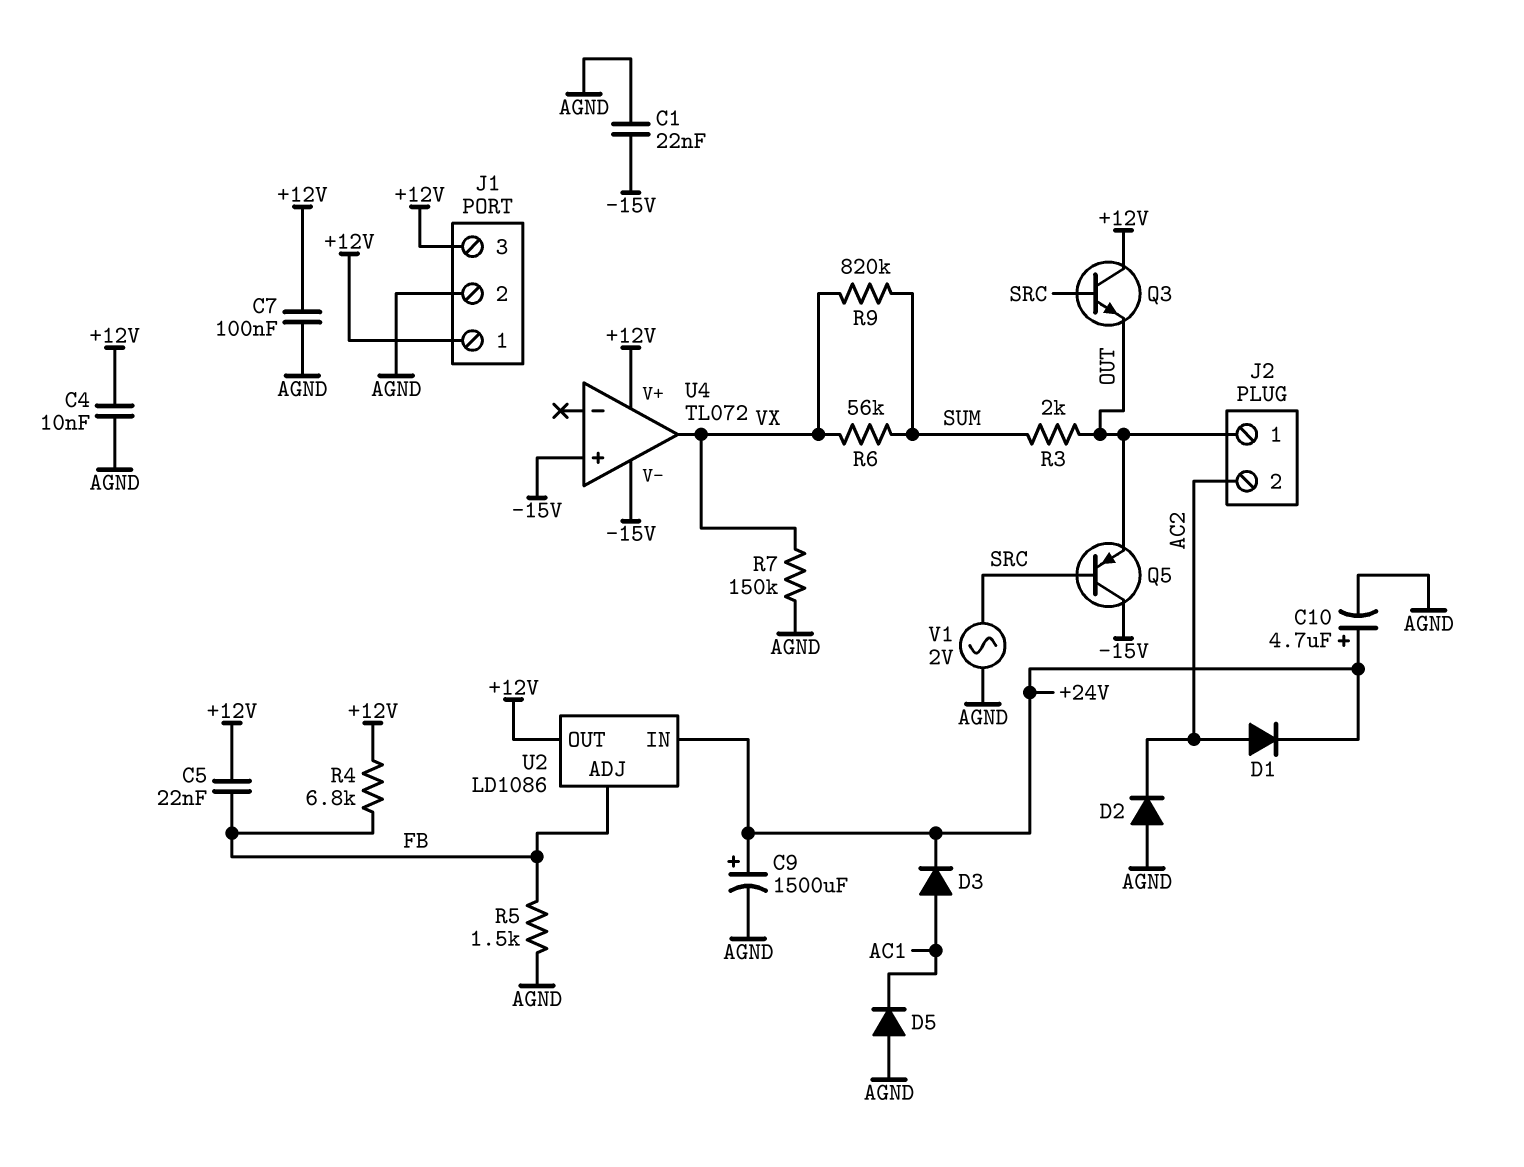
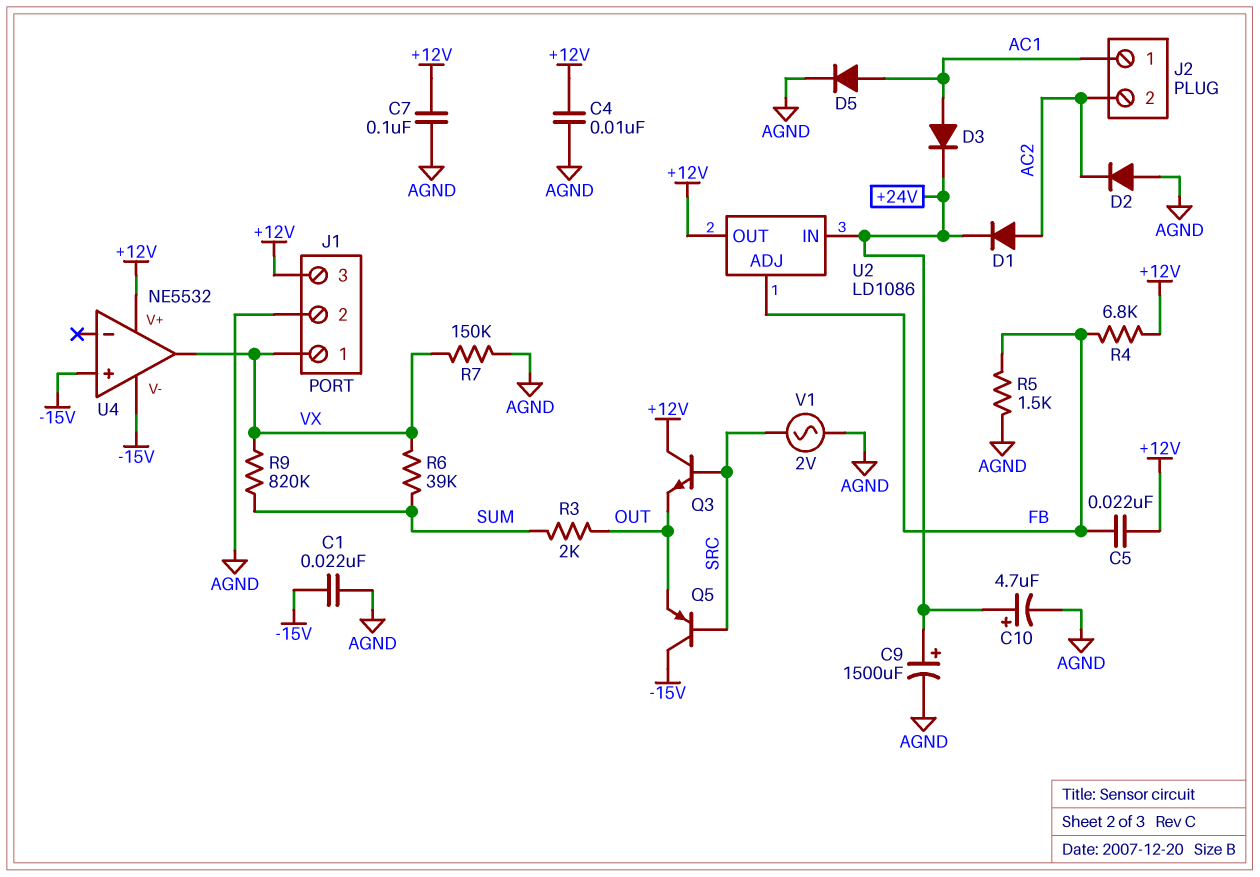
D5: diode (A AGND, K AC1) -> diode (A AC1, K AGND)
J1 pin 1: +12V -> VX
J2 pin 1: OUT -> AC1
R6: 56k (SUM, VX) -> 39k (SUM, VX)
U4: TL072 -> NE5532

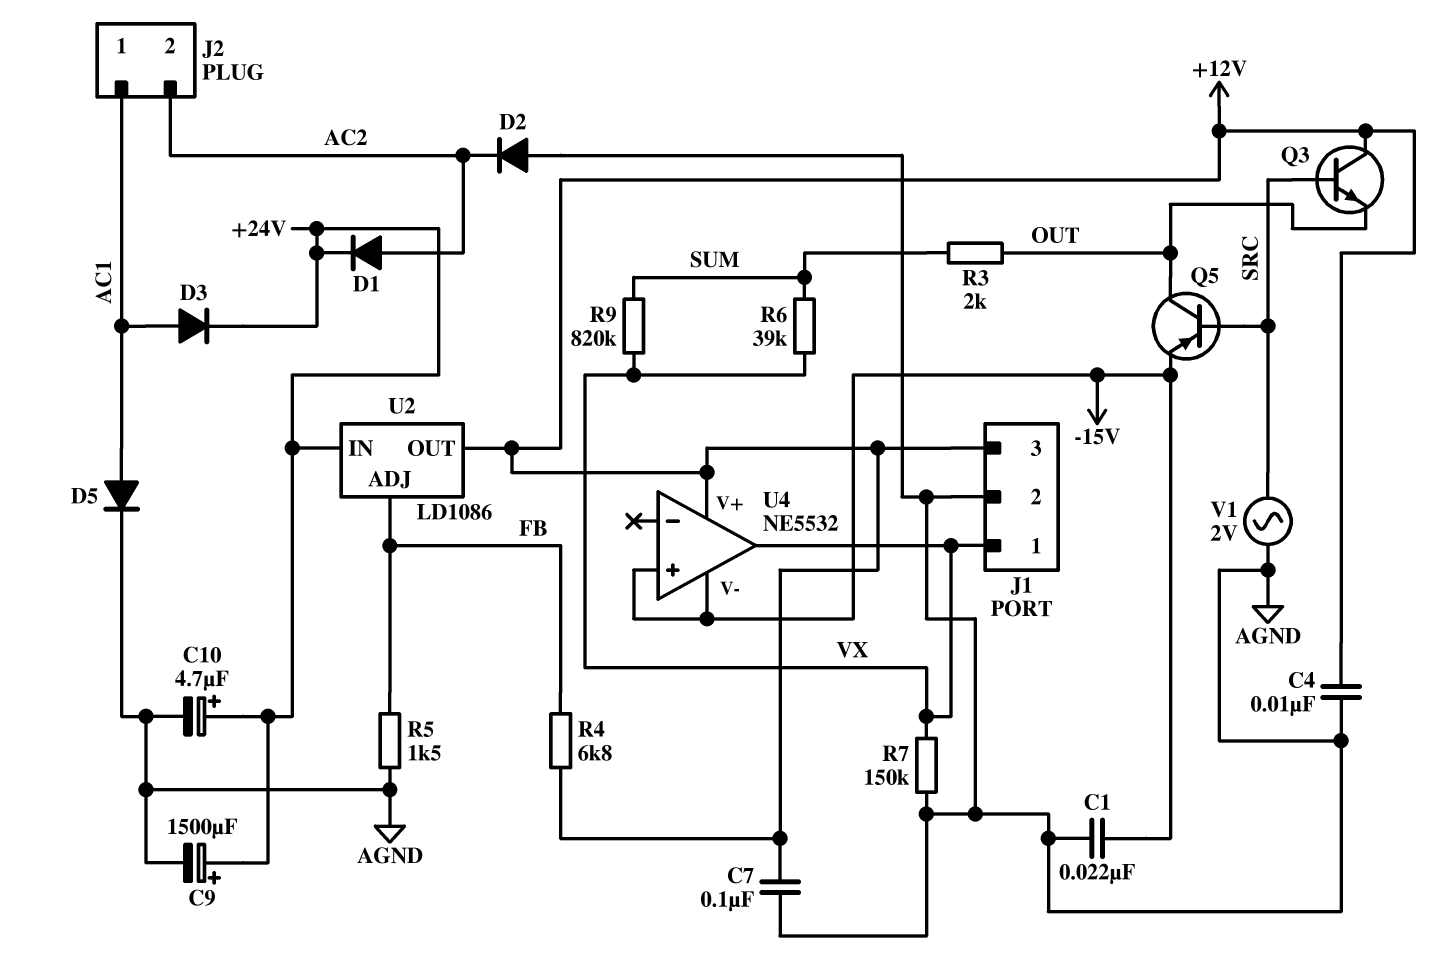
C5: 22nF (+12V, FB) -> none
Q5: PNP (B SRC, C -15V, E OUT) -> PNP (B SRC, C OUT, E -15V)

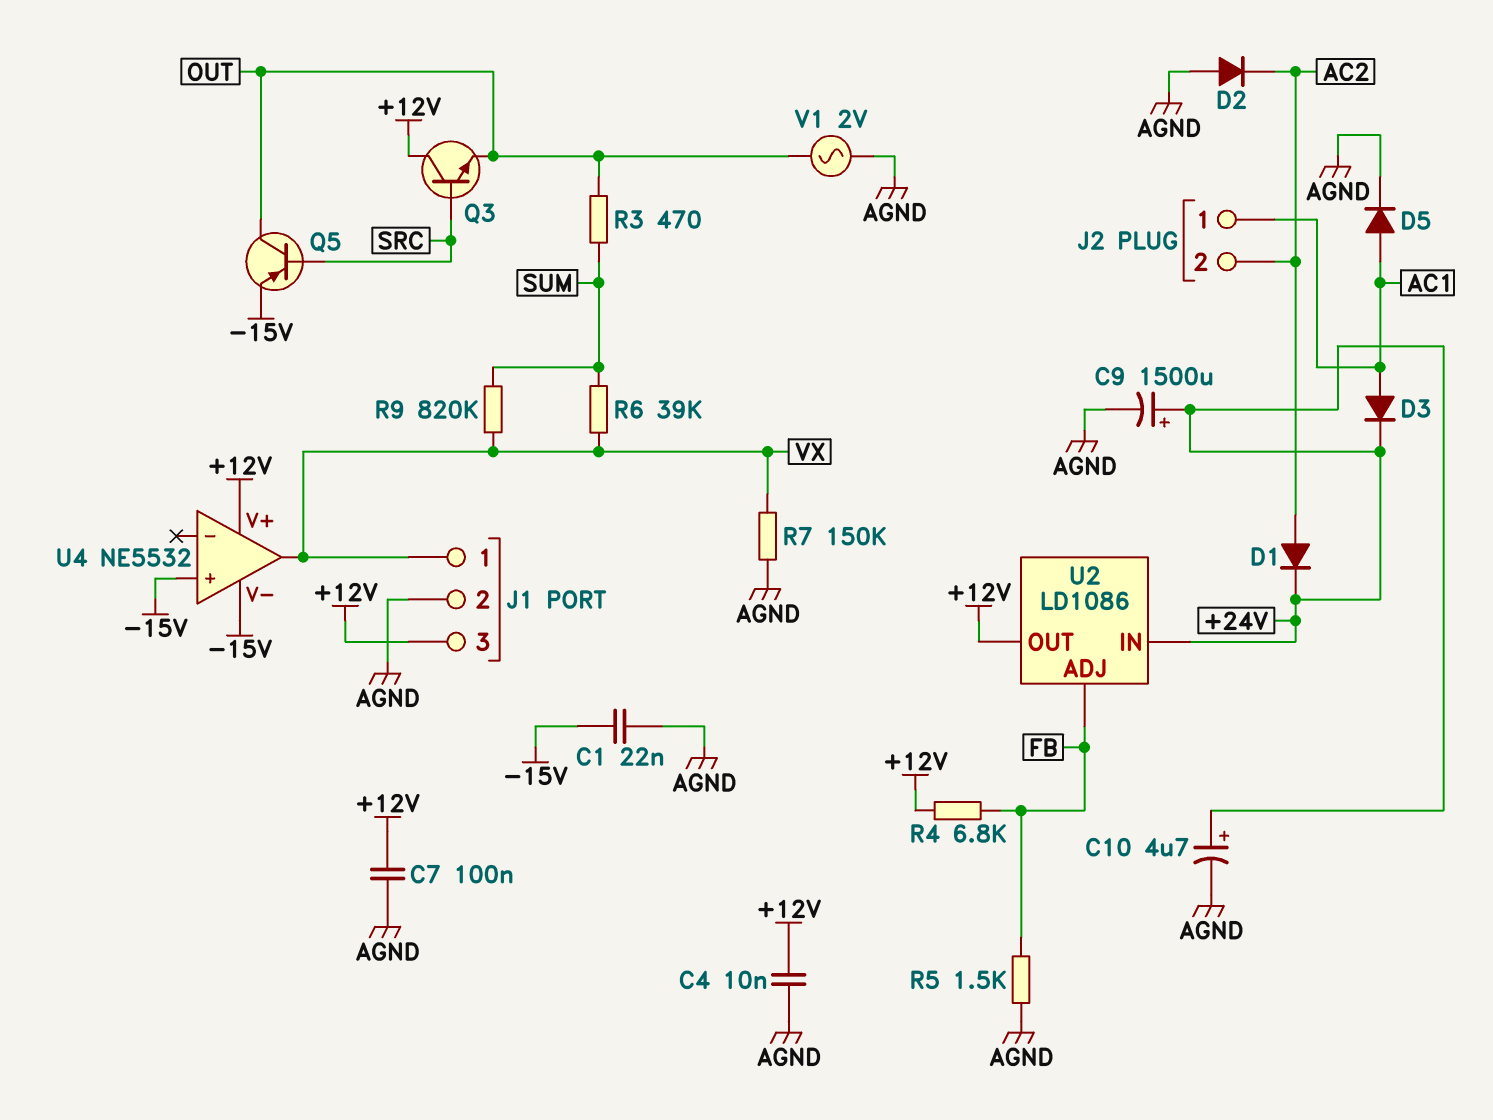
R3: 2k (OUT, SUM) -> 470 (OUT, SUM)
V1: AC 2V (AGND, SRC) -> AC 2V (AGND, OUT)

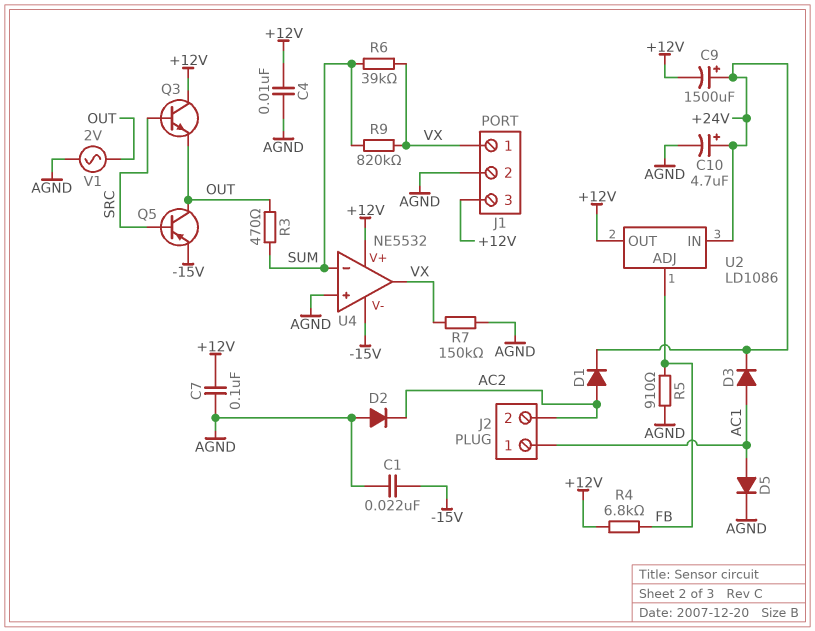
C9: 1500uF (plus +24V, minus AGND) -> 1500uF (plus +24V, minus +12V)
R5: 1.5k (AGND, FB) -> 910 (AGND, FB)
U4 pin in+: -15V -> AGND
U4 pin in-: none -> SUM

